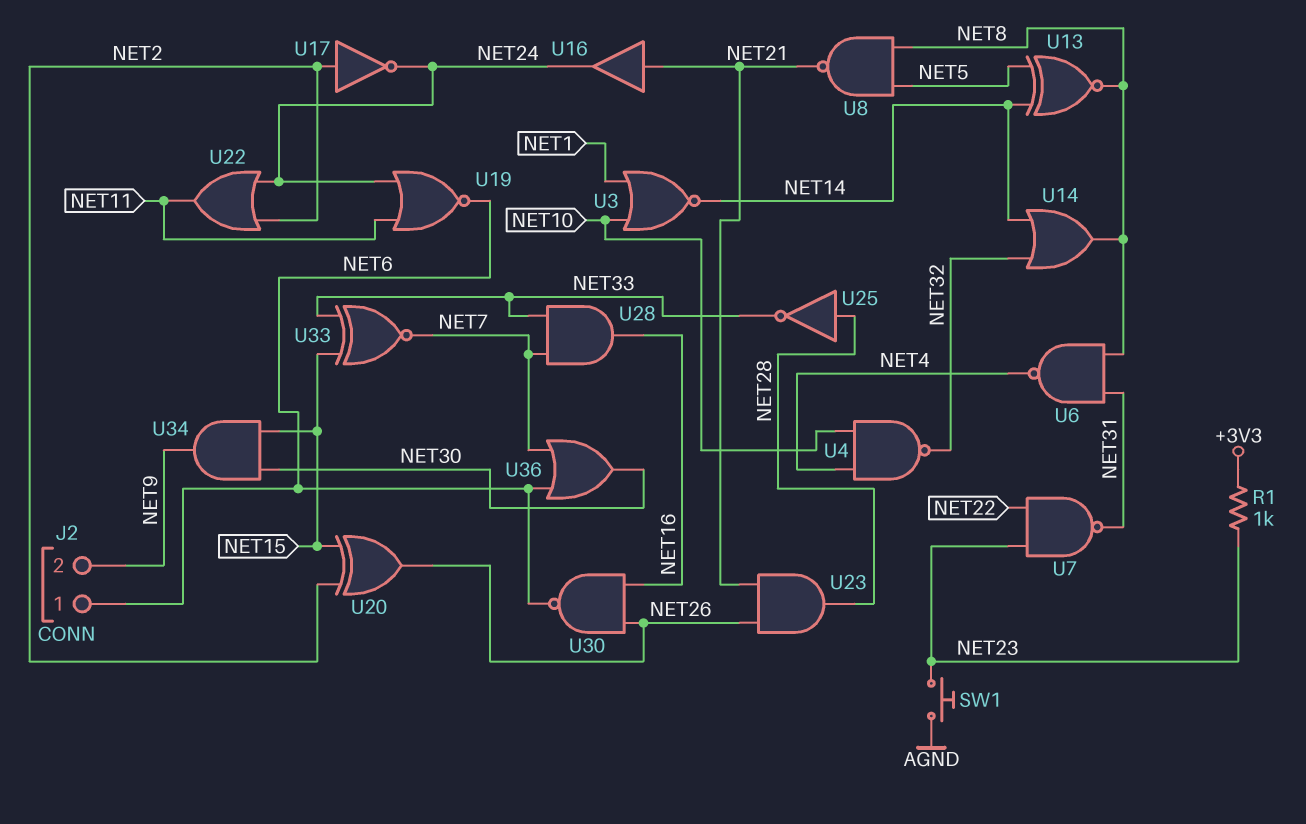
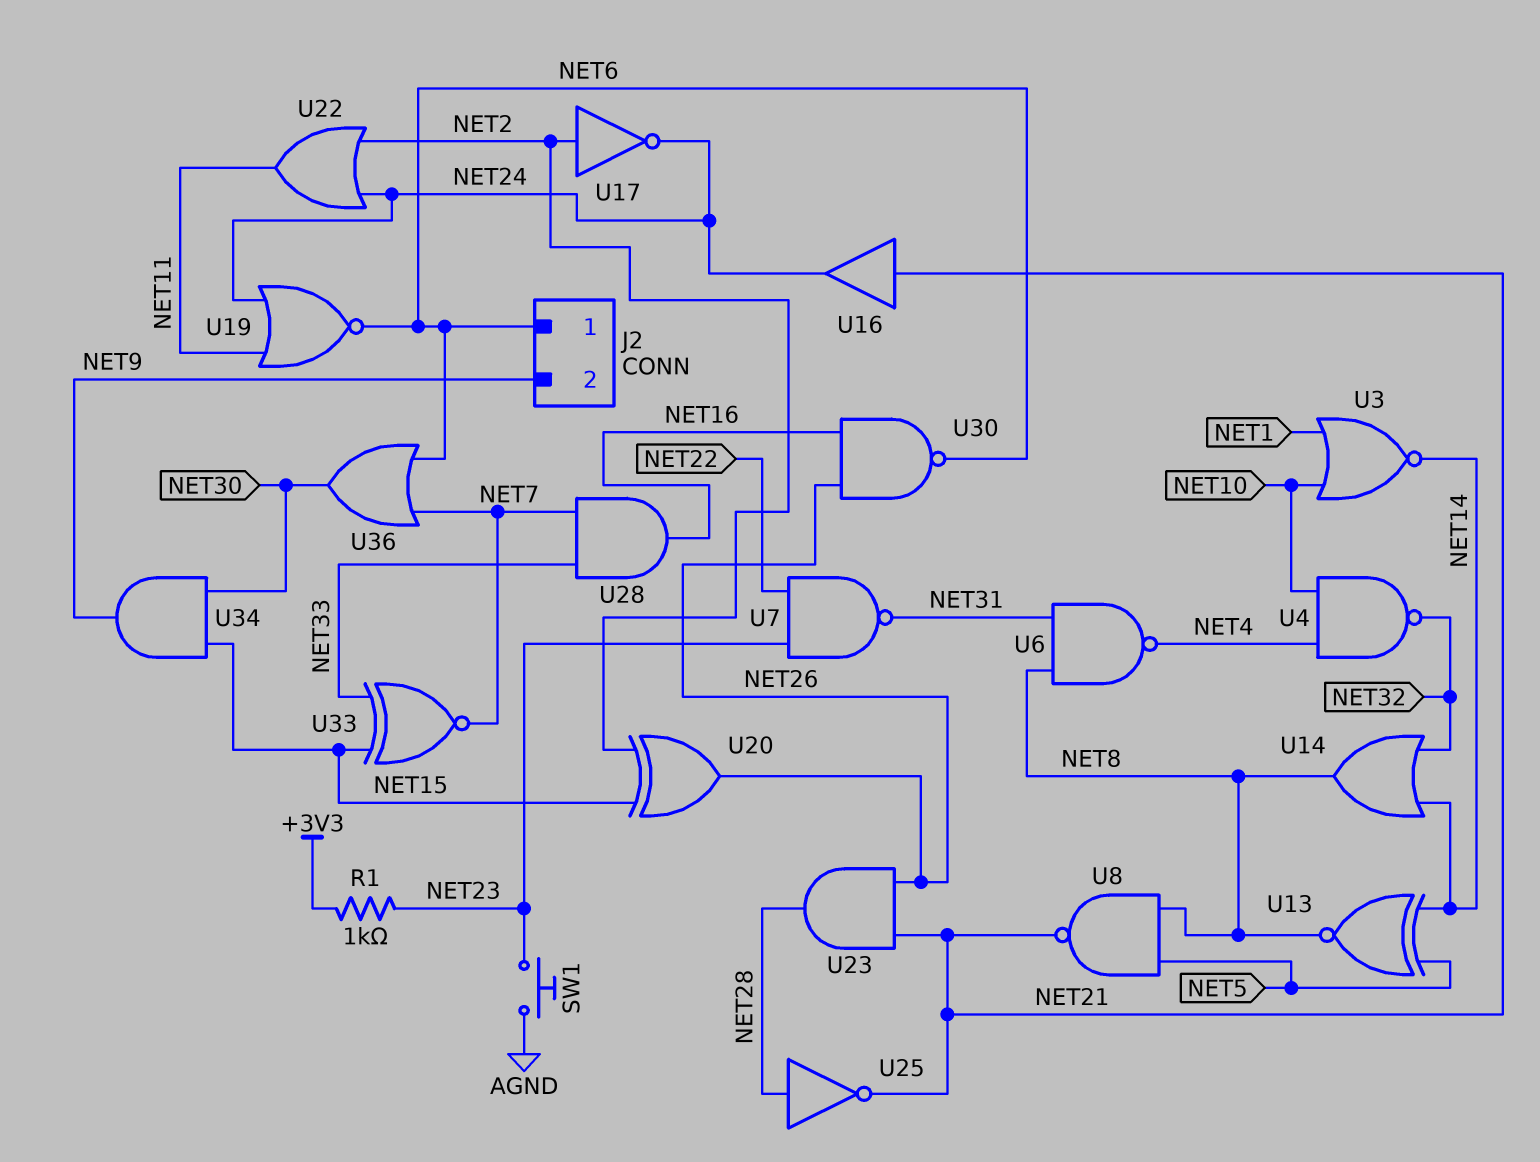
U25: NOT (in NET28, out NET33) -> NOT (in NET28, out NET21)

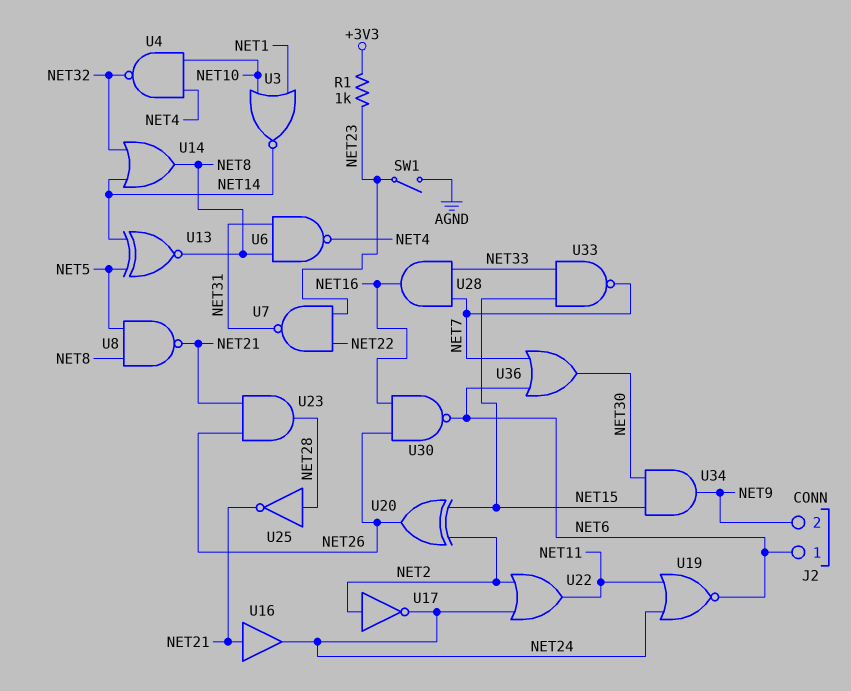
SW1: button (AGND, NET23) -> switch (AGND, NET23)
U33: XNOR (in NET15, in NET33, out NET7) -> NAND (in NET15, in NET33, out NET7)

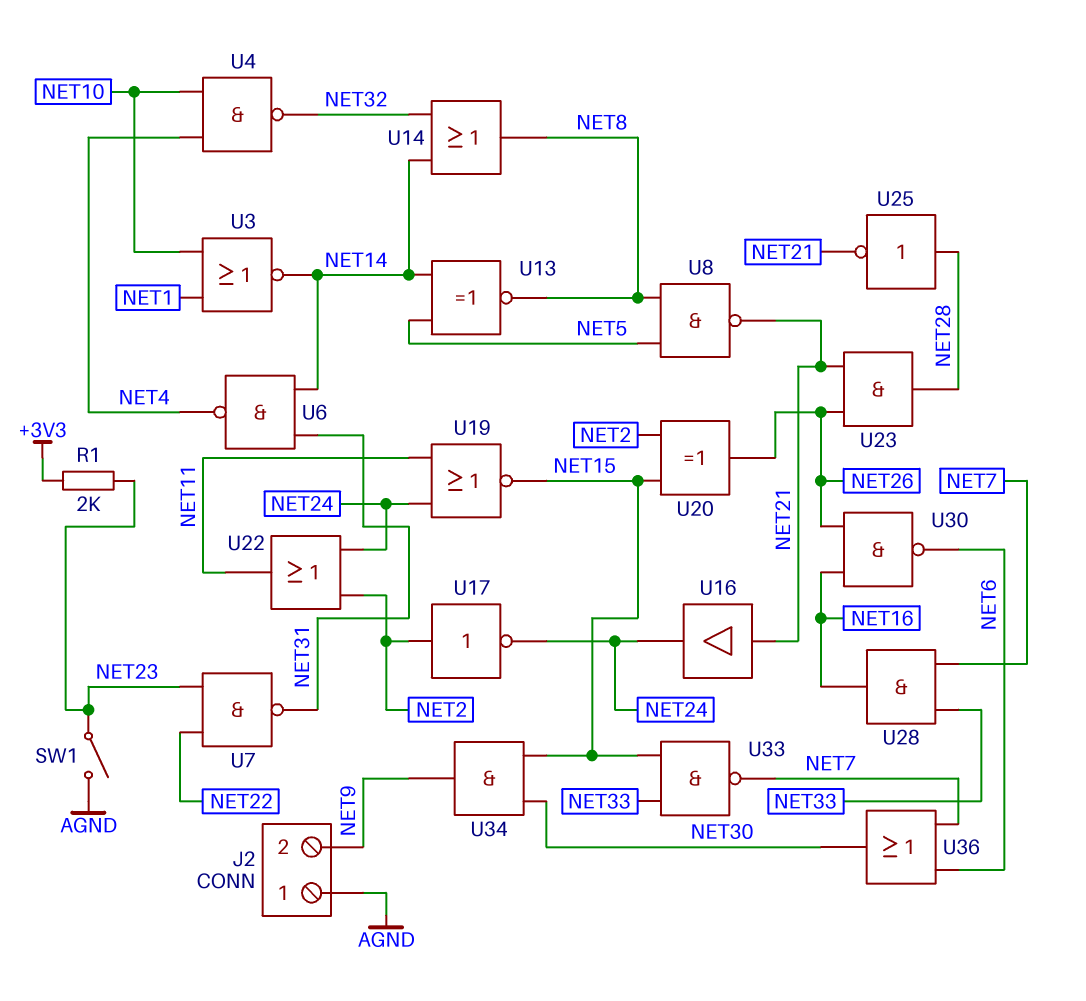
J2 pin 1: NET6 -> AGND
R1: 1k (+3V3, NET23) -> 2k (+3V3, NET23)
U6: NAND (in NET8, in NET31, out NET4) -> NAND (in NET14, in NET31, out NET4)
U19: NOR (in NET11, in NET24, out NET6) -> NOR (in NET11, in NET24, out NET15)

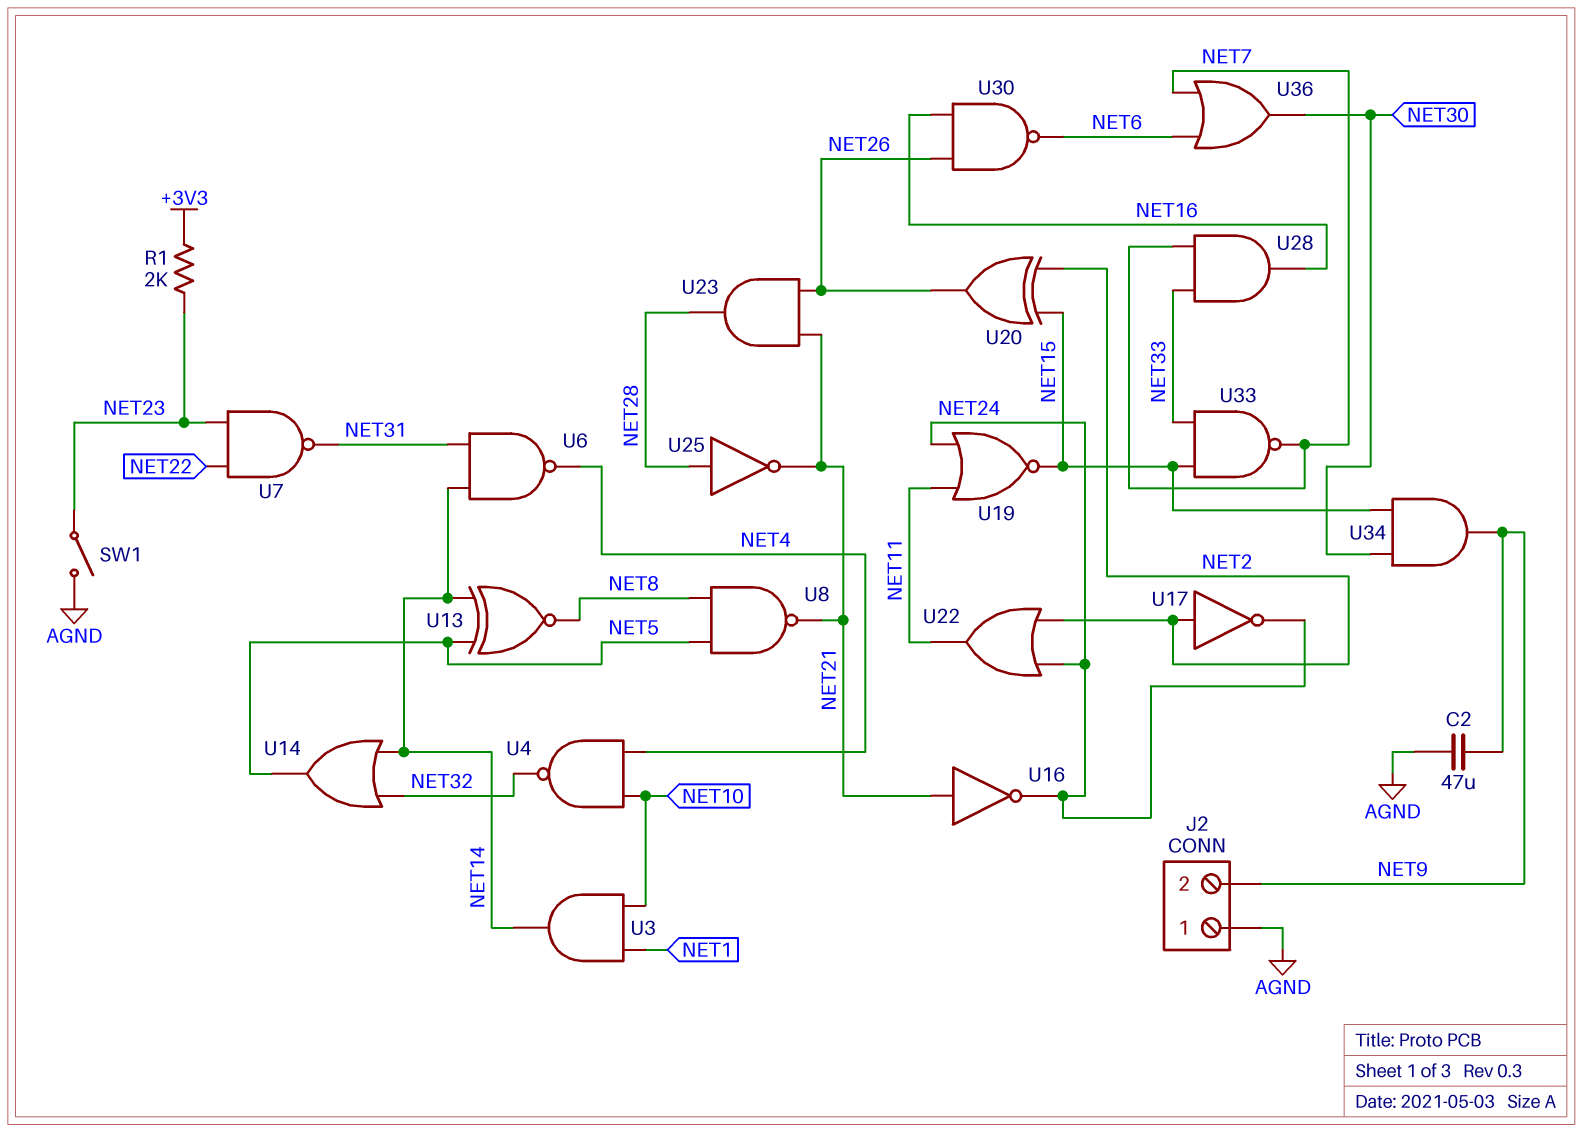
C2: none -> 47uF (AGND, NET9)
U3: NOR (in NET1, in NET10, out NET14) -> AND (in NET1, in NET10, out NET14)
U14: OR (in NET14, in NET32, out NET8) -> OR (in NET14, in NET32, out NET5)
U16: buffer (in NET21, out NET24) -> NOT (in NET21, out NET24)

